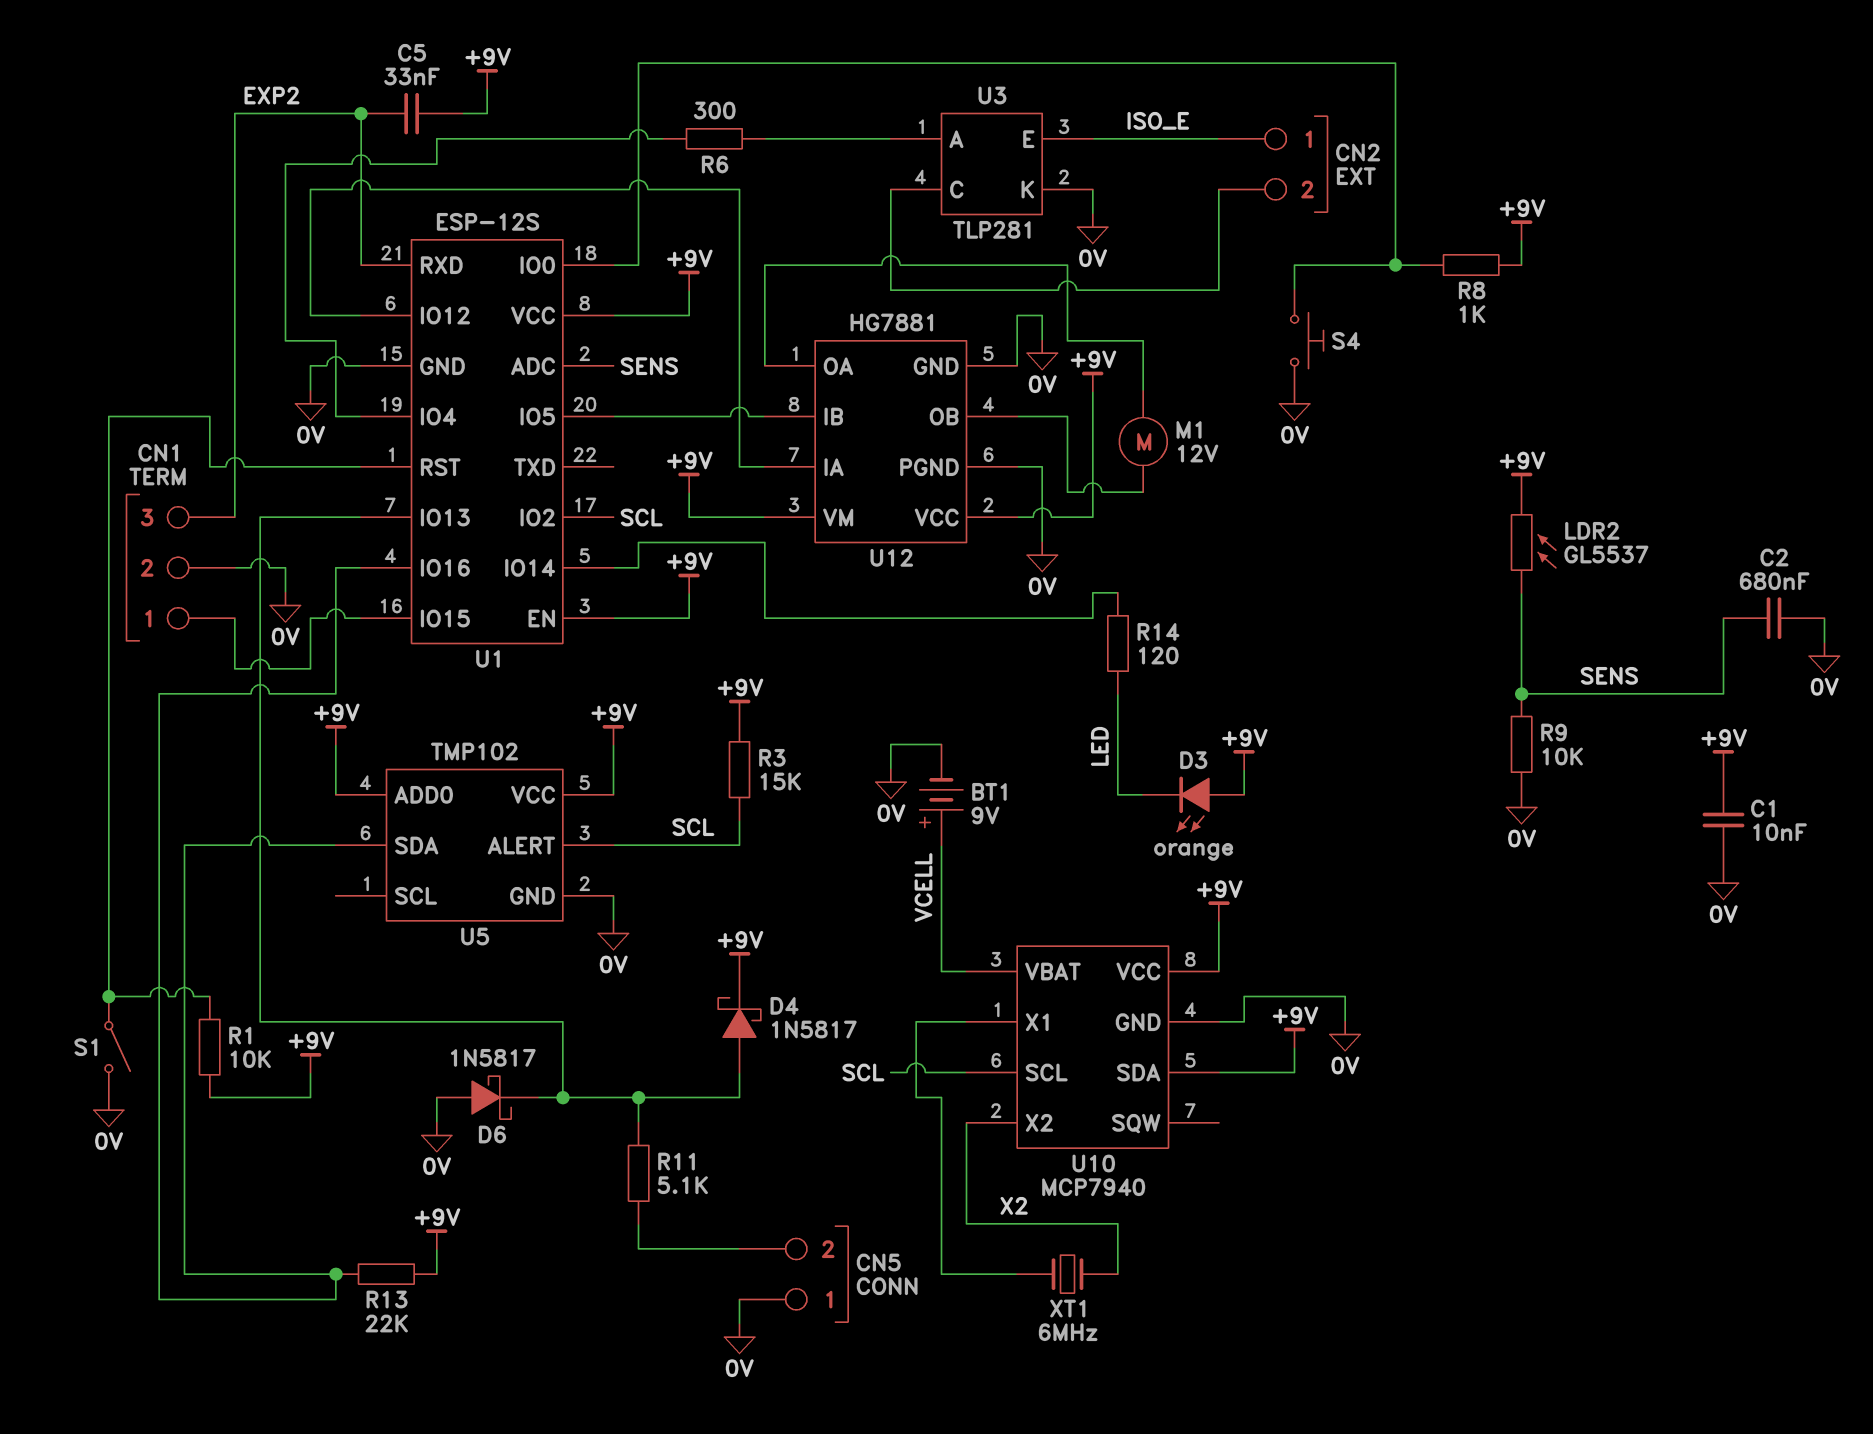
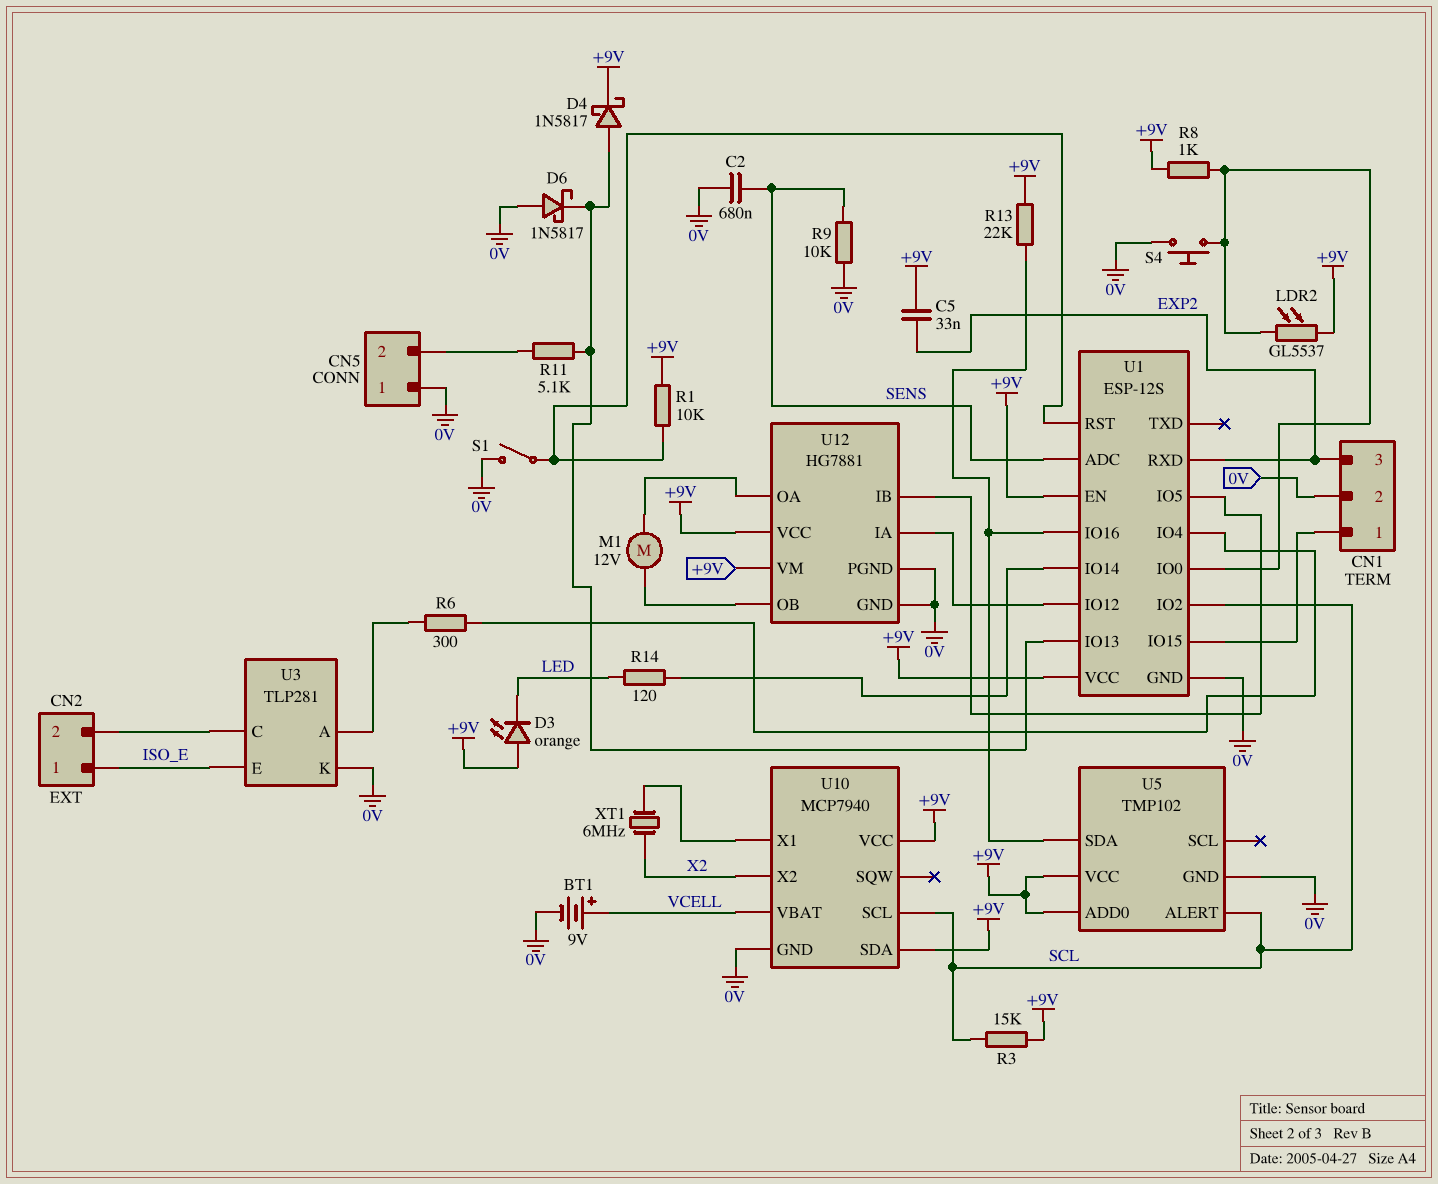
C1: 10nF (+9V, 0V) -> none
LDR2: GL5537 (+9V, SENS) -> GL5537 (+9V, U1/IO0)

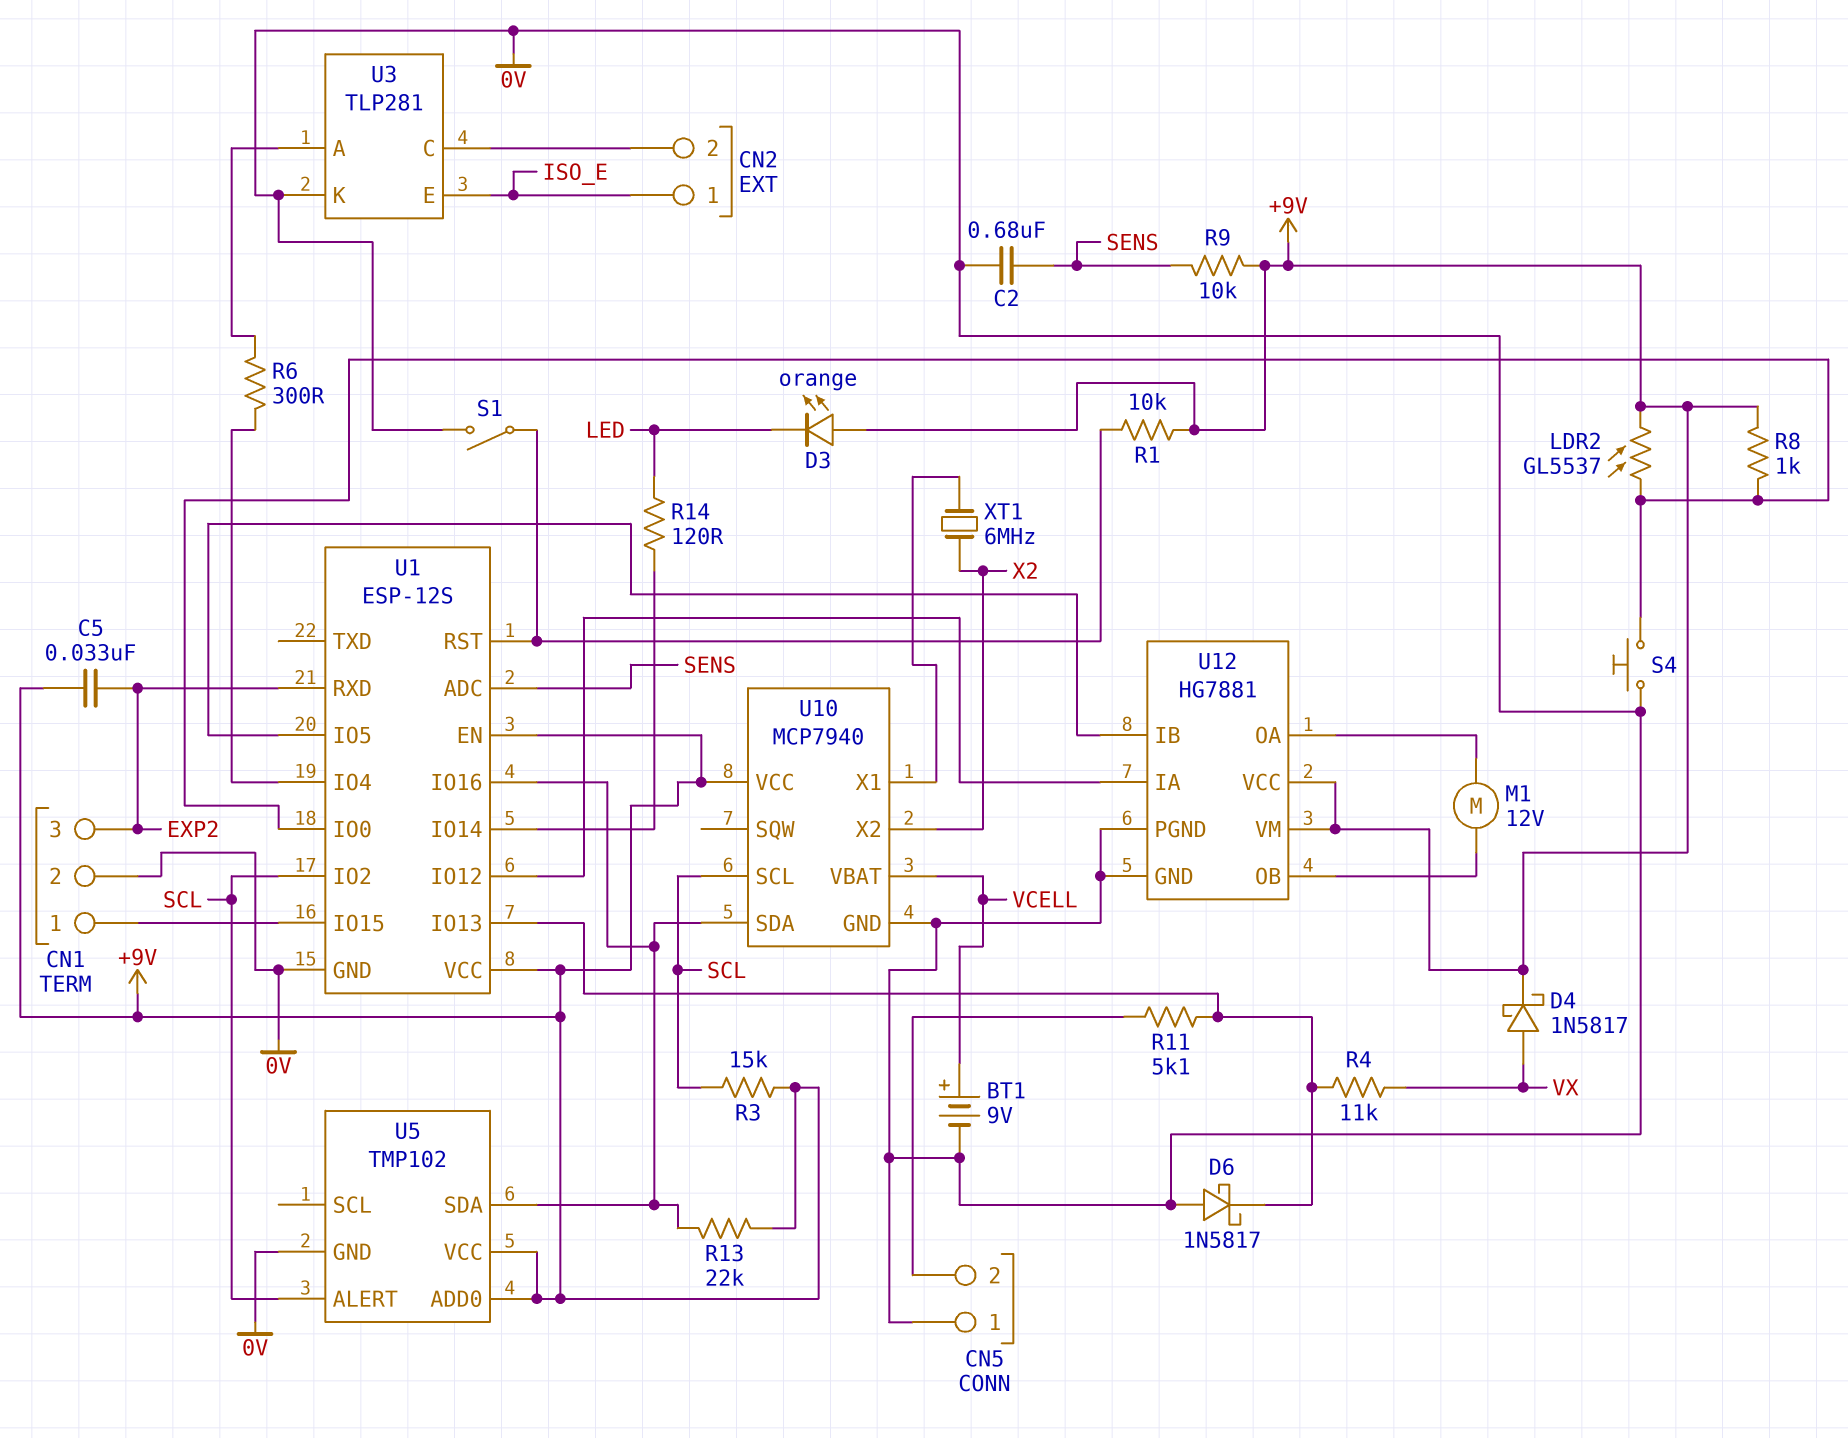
D4: schottky 1N5817 (A U1/IO13, K +9V) -> schottky 1N5817 (A VX, K +9V)
R4: none -> 11k (U1/IO13, VX)
R9: 10k (0V, SENS) -> 10k (+9V, SENS)
U10 pin SDA: +9V -> U1/IO16

